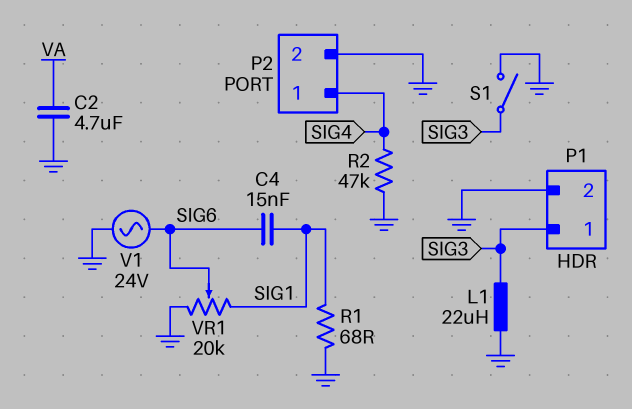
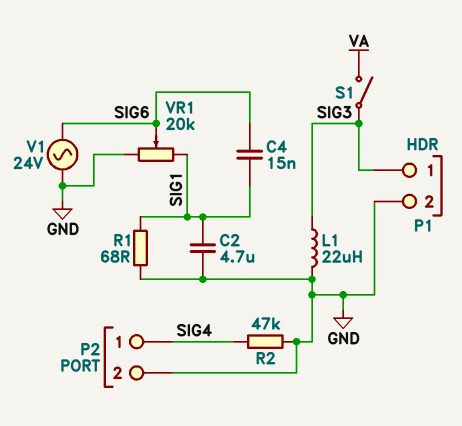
C2: 4.7uF (GND, VA) -> 4.7uF (GND, SIG1)
S1: switch (GND, SIG3) -> switch (SIG3, VA)

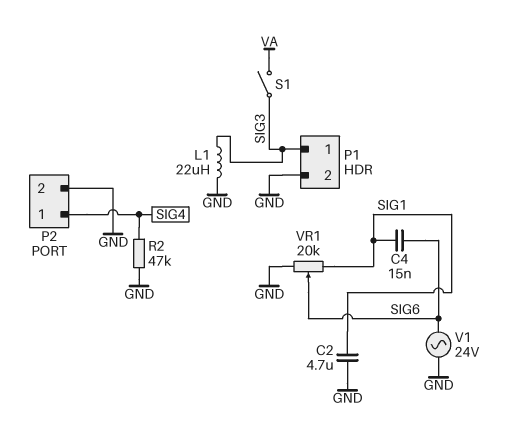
R1: 68 (GND, SIG1) -> none

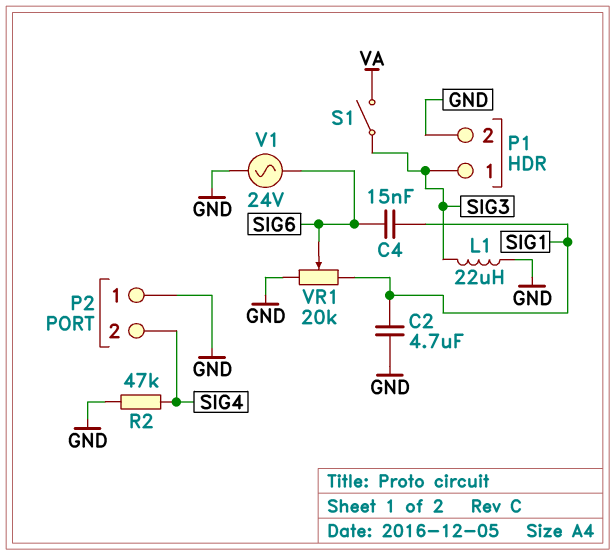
P2 pin 1: SIG4 -> GND
P2 pin 2: GND -> SIG4

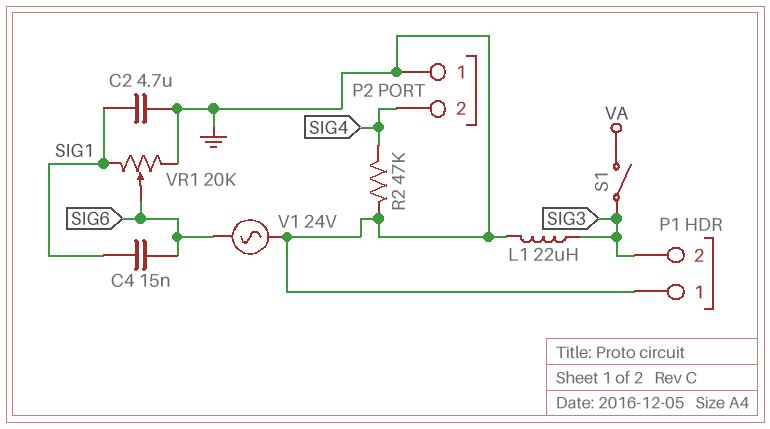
P1 pin 1: SIG3 -> GND
P1 pin 2: GND -> SIG3

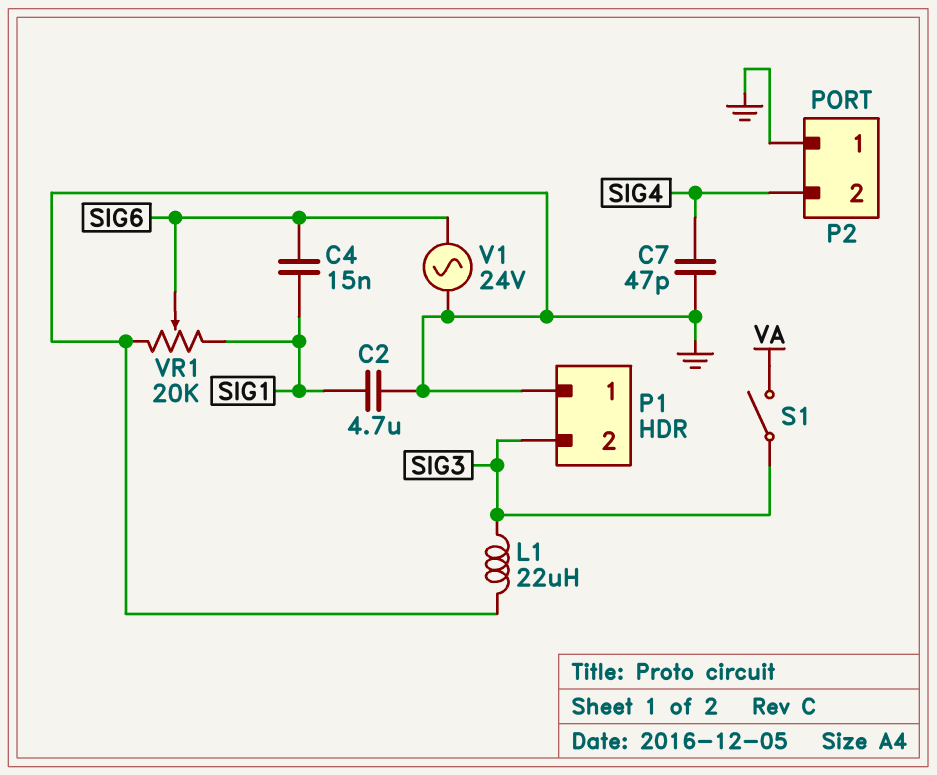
C7: none -> 47pF (GND, SIG4)
R2: 47k (GND, SIG4) -> none

